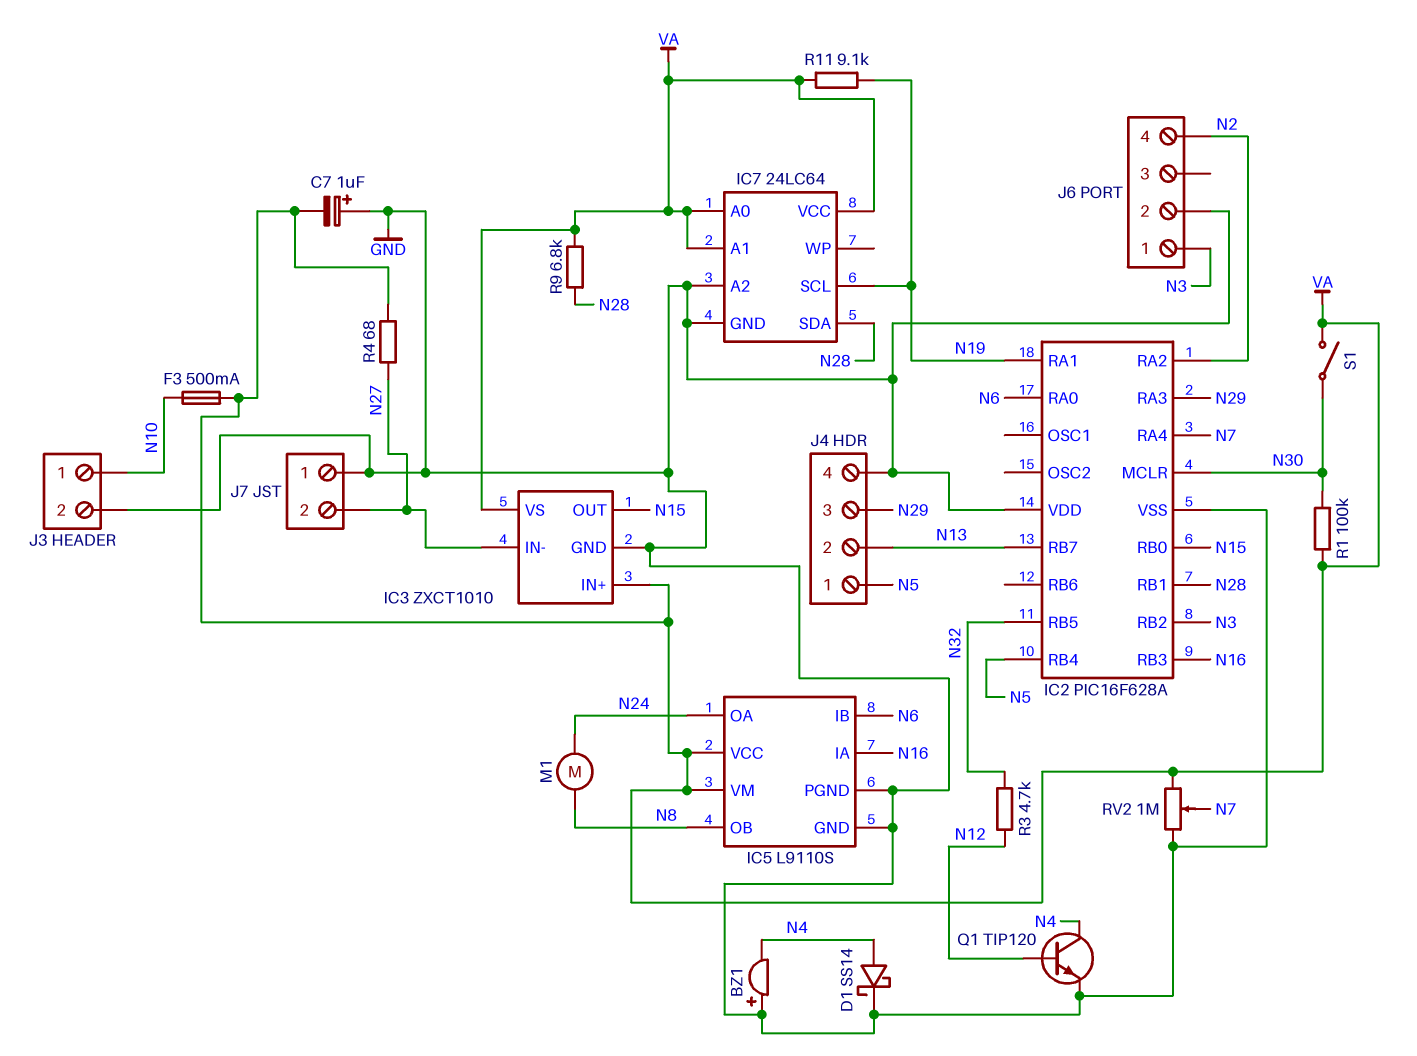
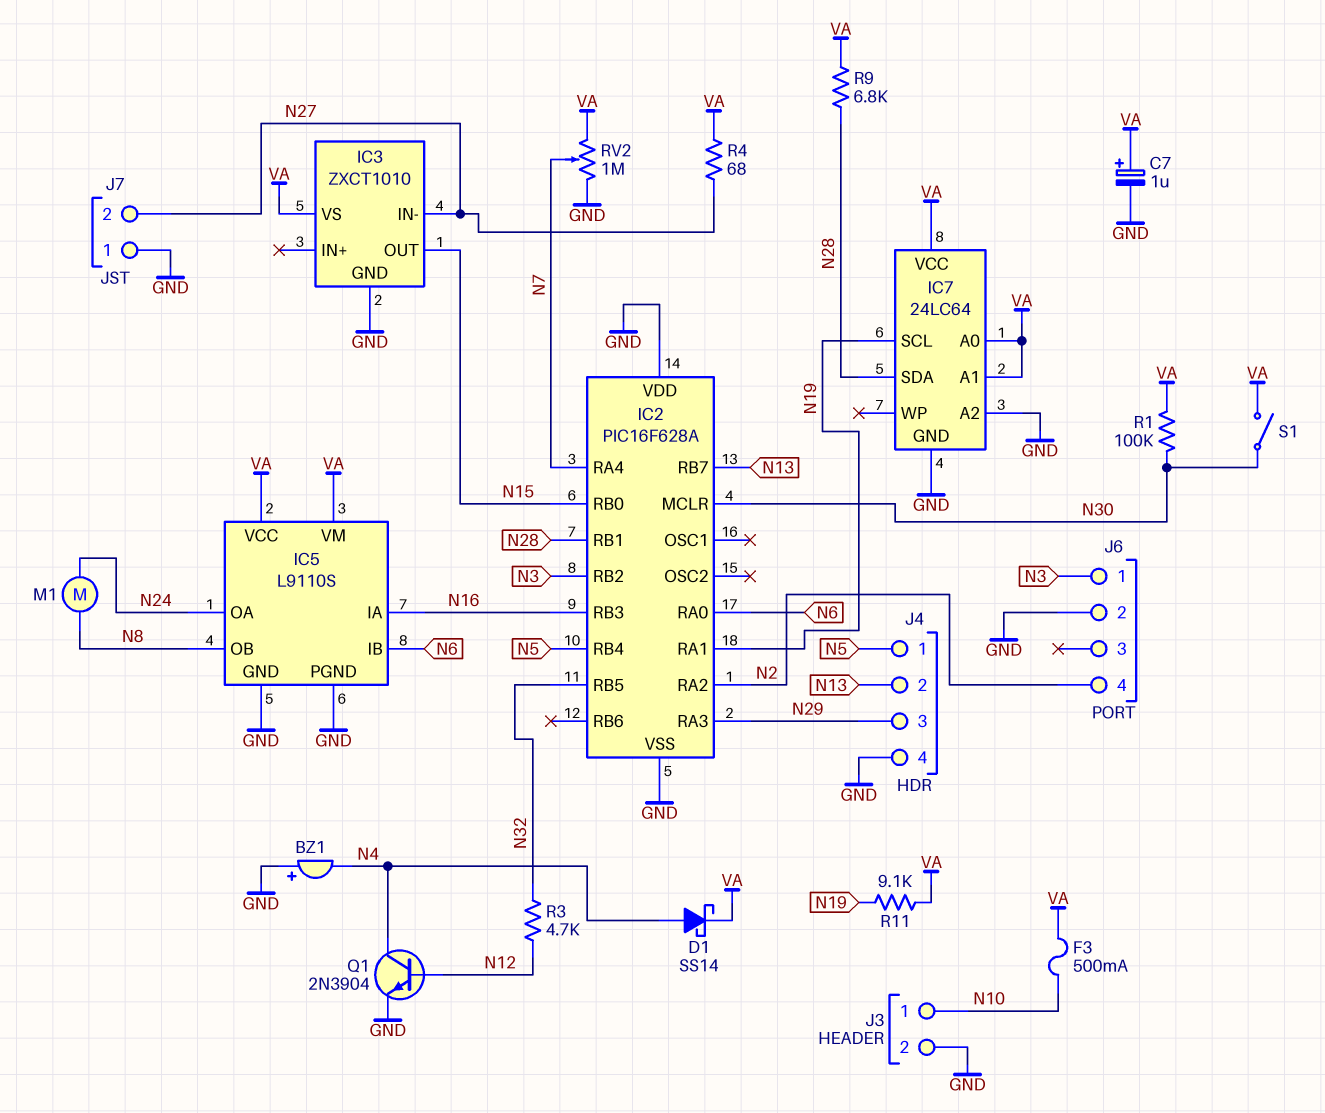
C7: 1uF (plus GND, minus VA) -> 1uF (plus VA, minus GND)
D1: schottky SS14 (A N4, K GND) -> schottky SS14 (A N4, K VA)
IC3 pin IN+: VA -> none
Q1: NPN TIP120 (B N12, C N4, E GND) -> NPN 2N3904 (B N12, C N4, E GND)

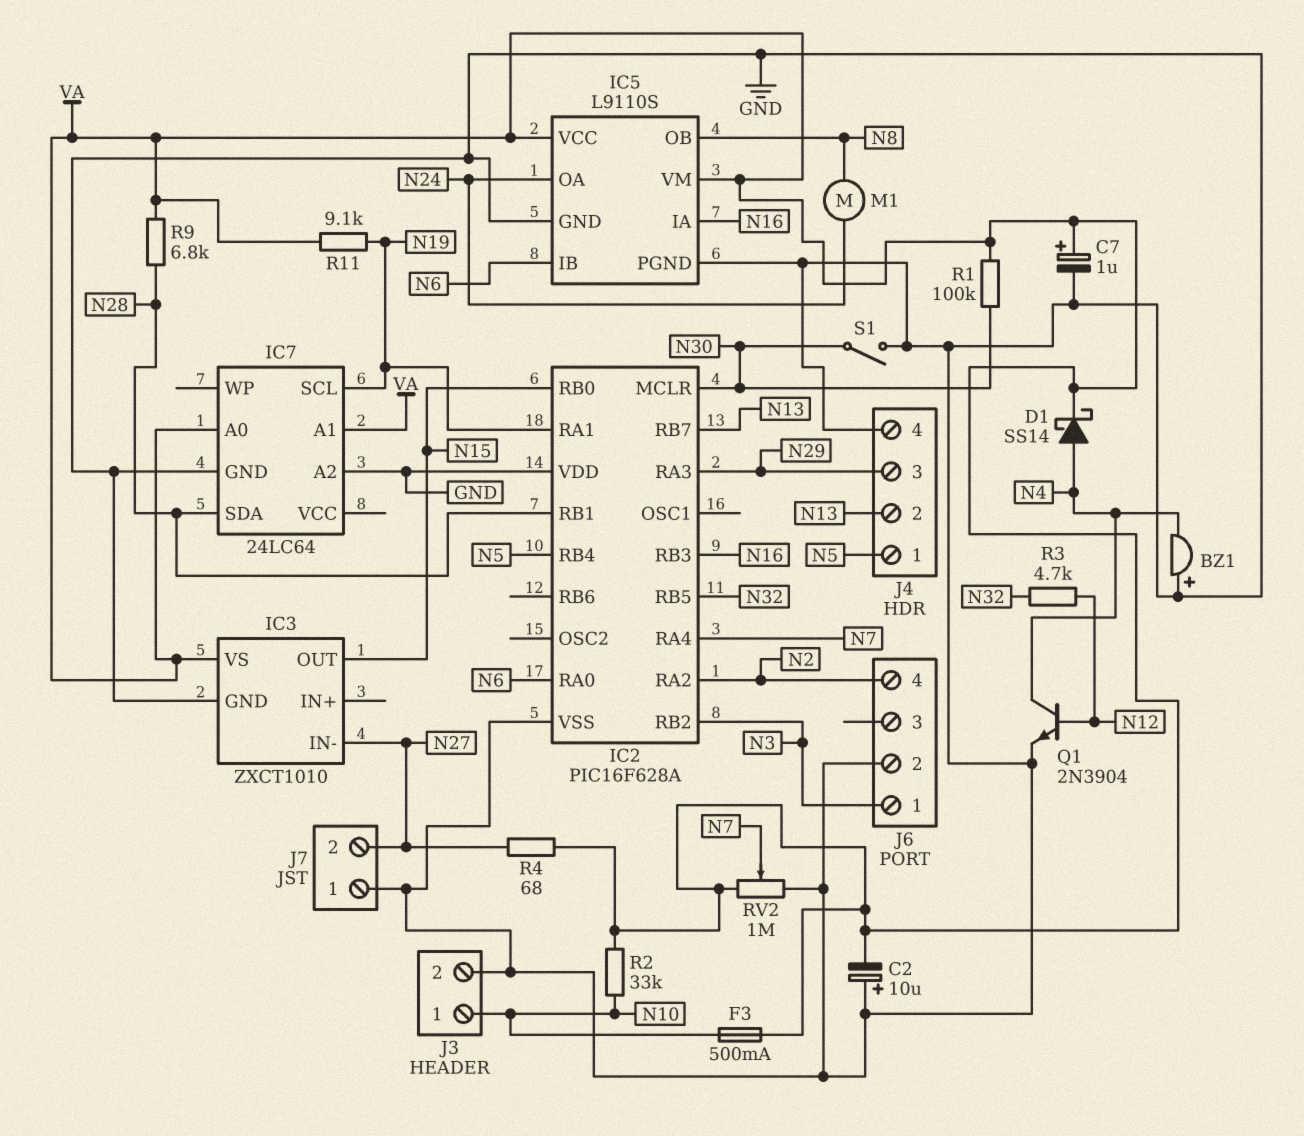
C2: none -> 10uF (plus GND, minus VA)
IC7 pin VCC: VA -> none
R2: none -> 33k (N10, VA)
S1: switch (N30, VA) -> switch (GND, N30)

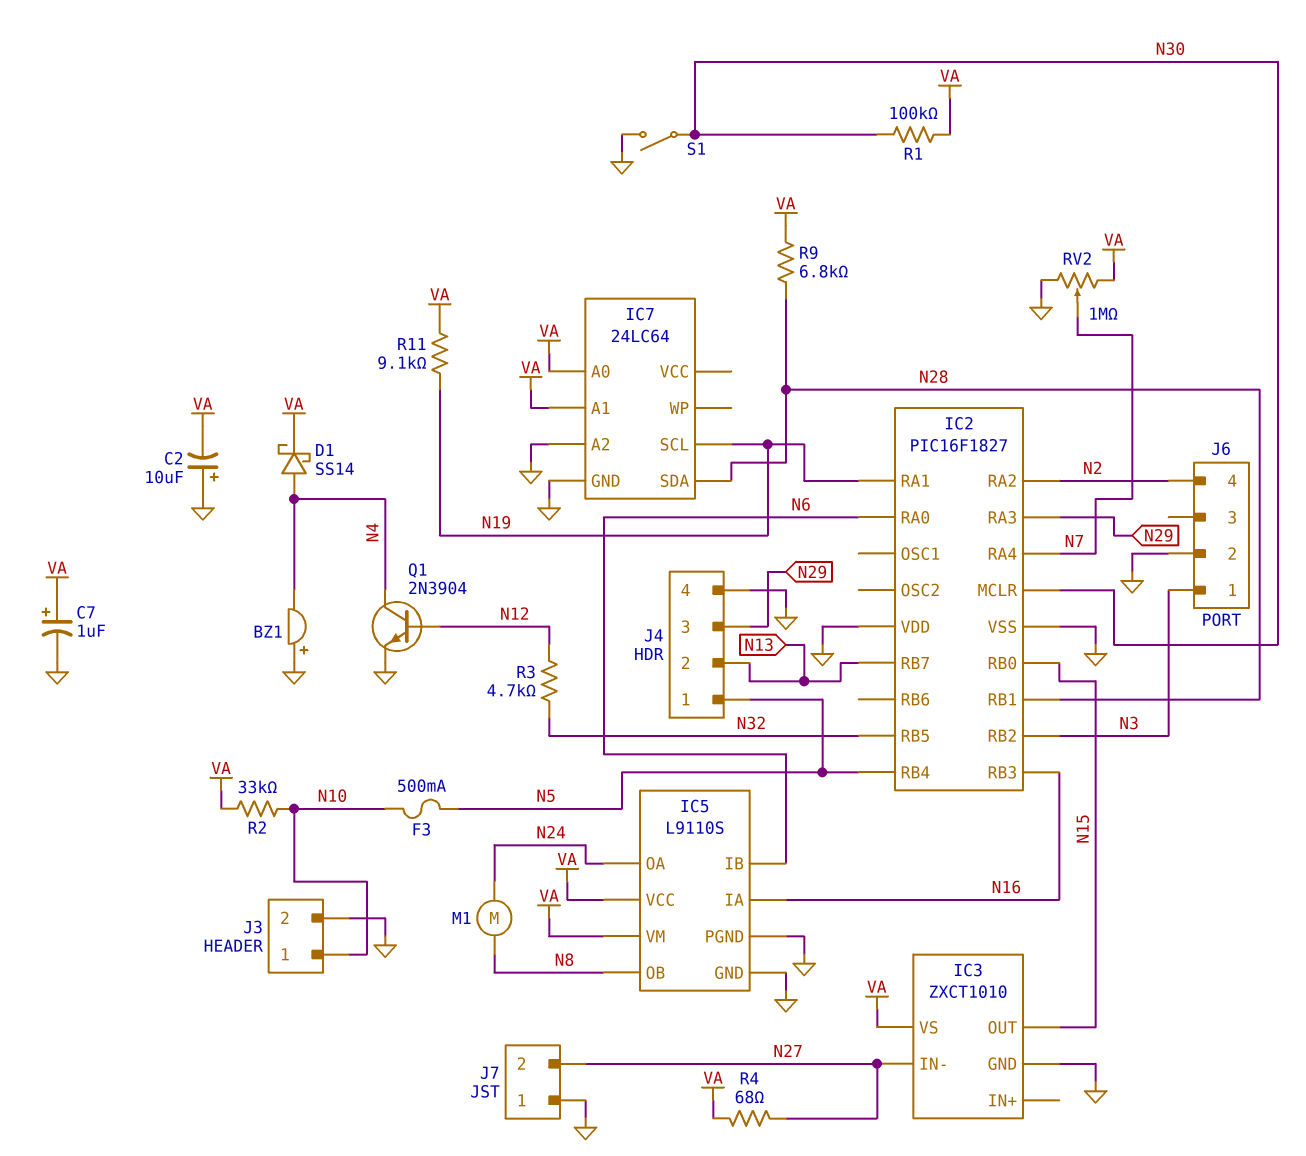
F3: 500mA (N10, VA) -> 500mA (N5, N10)
IC2: PIC16F628A -> PIC16F1827

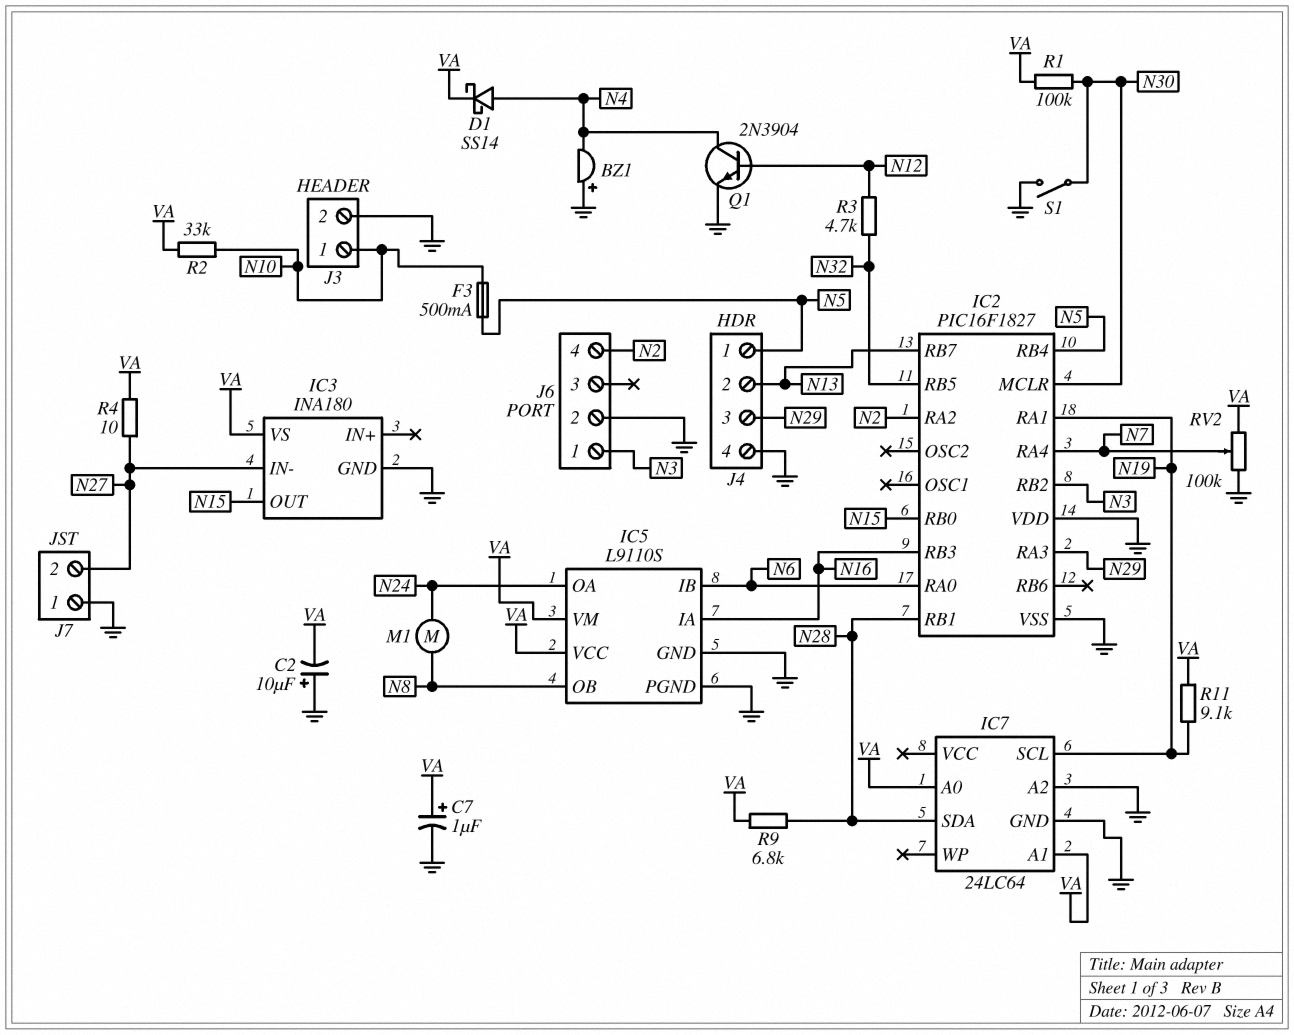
IC3: ZXCT1010 -> INA180
R4: 68 (N27, VA) -> 10 (N27, VA)
RV2: 1M (GND, VA, wiper N7) -> 100k (GND, VA, wiper N7)

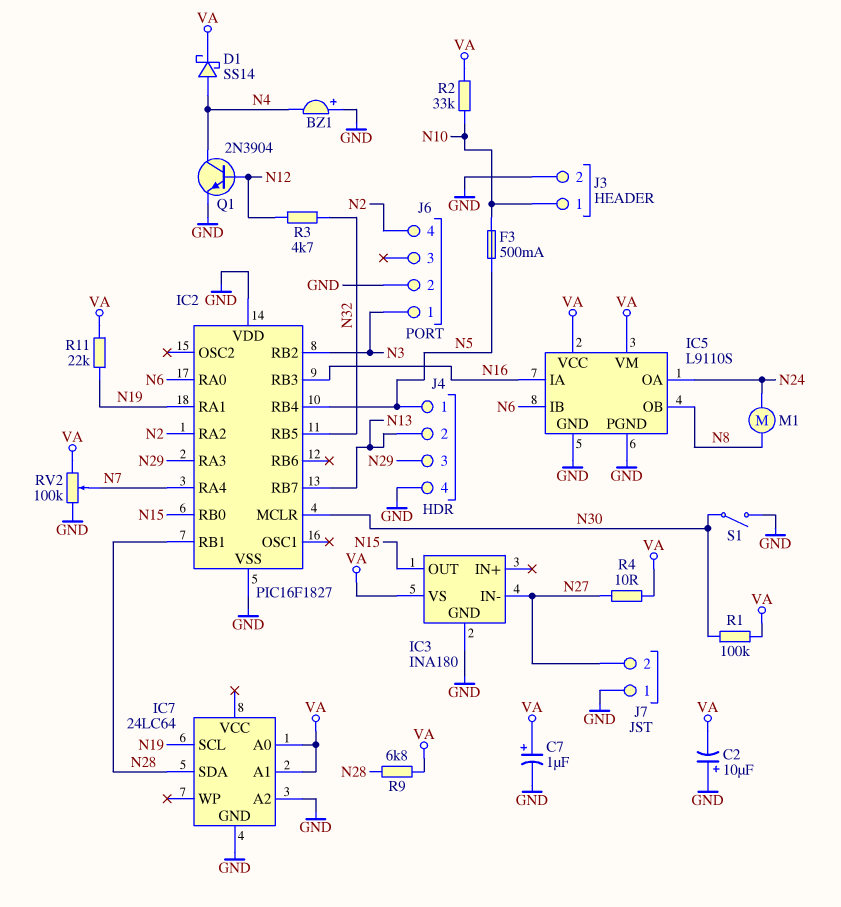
R11: 9.1k (N19, VA) -> 22k (N19, VA)

